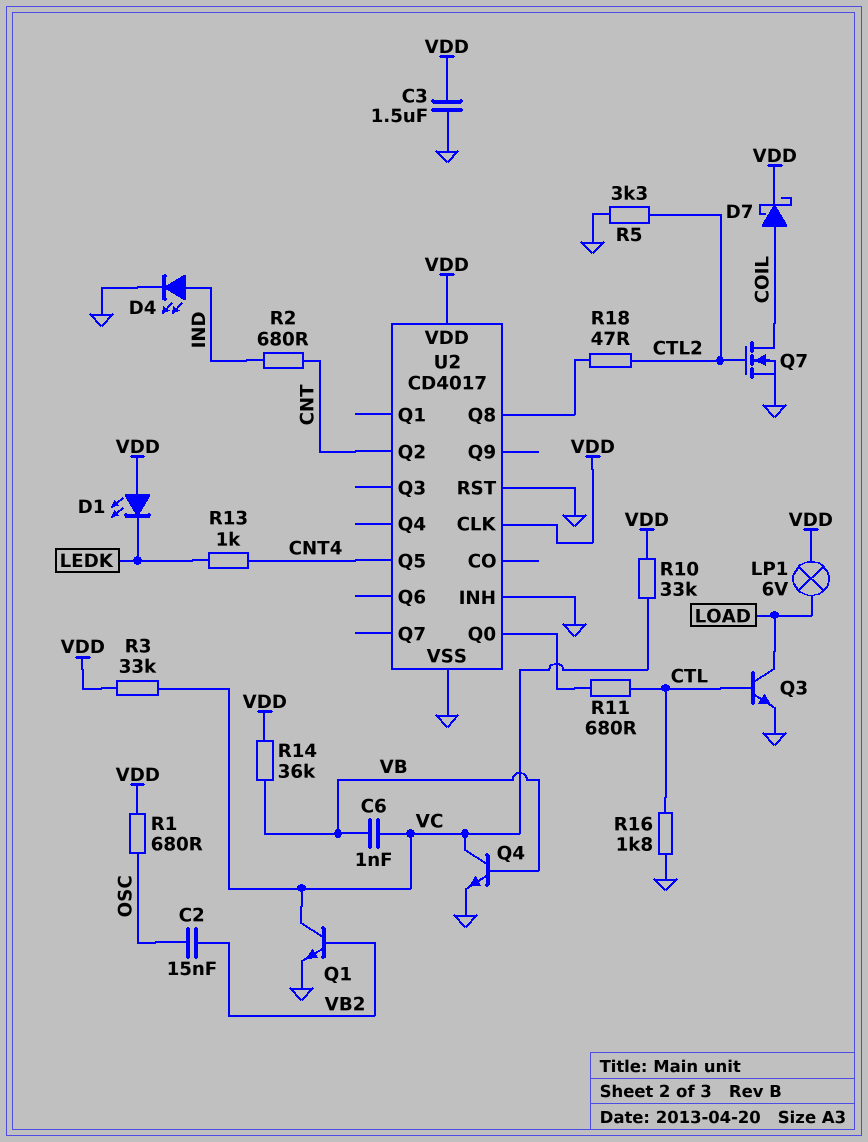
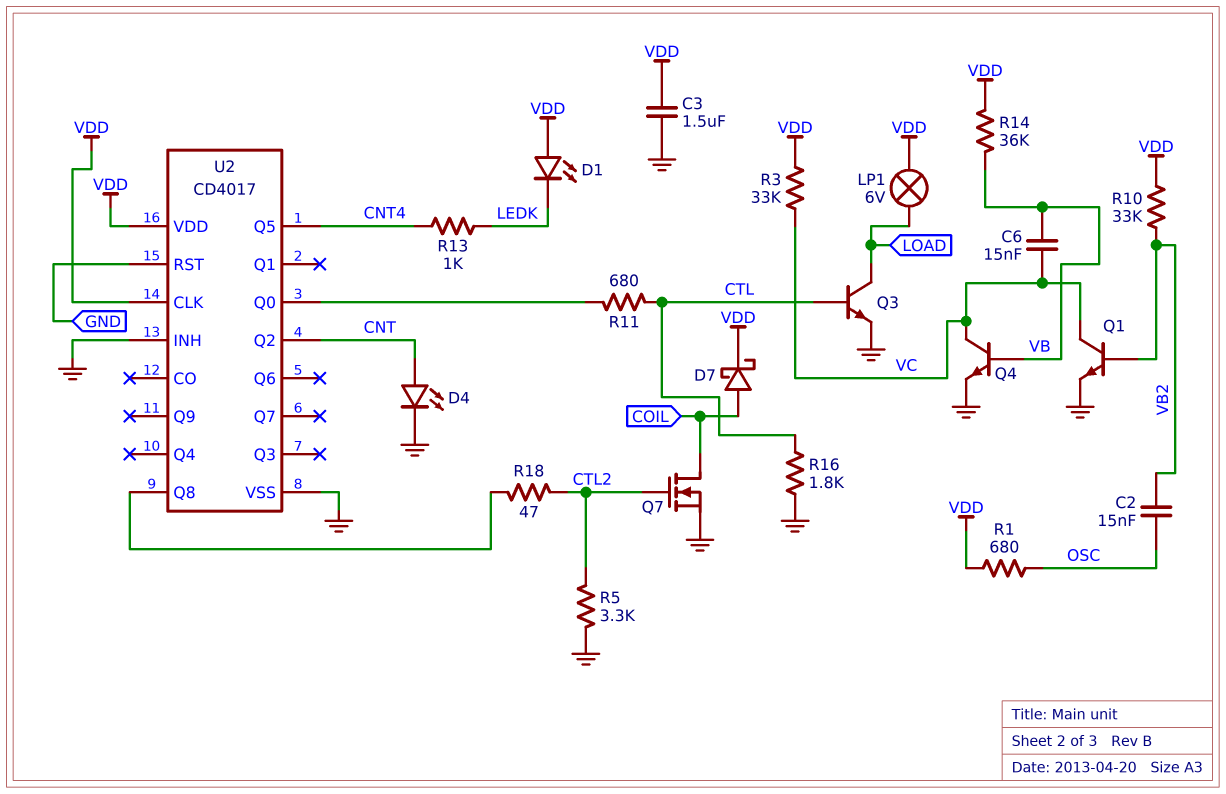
C6: 1nF (VB, VC) -> 15nF (VB, VC)
D4: LED (A IND, K GND) -> LED (A CNT, K GND)
R2: 680 (CNT, IND) -> none
R10: 33k (VC, VDD) -> 33k (VB2, VDD)

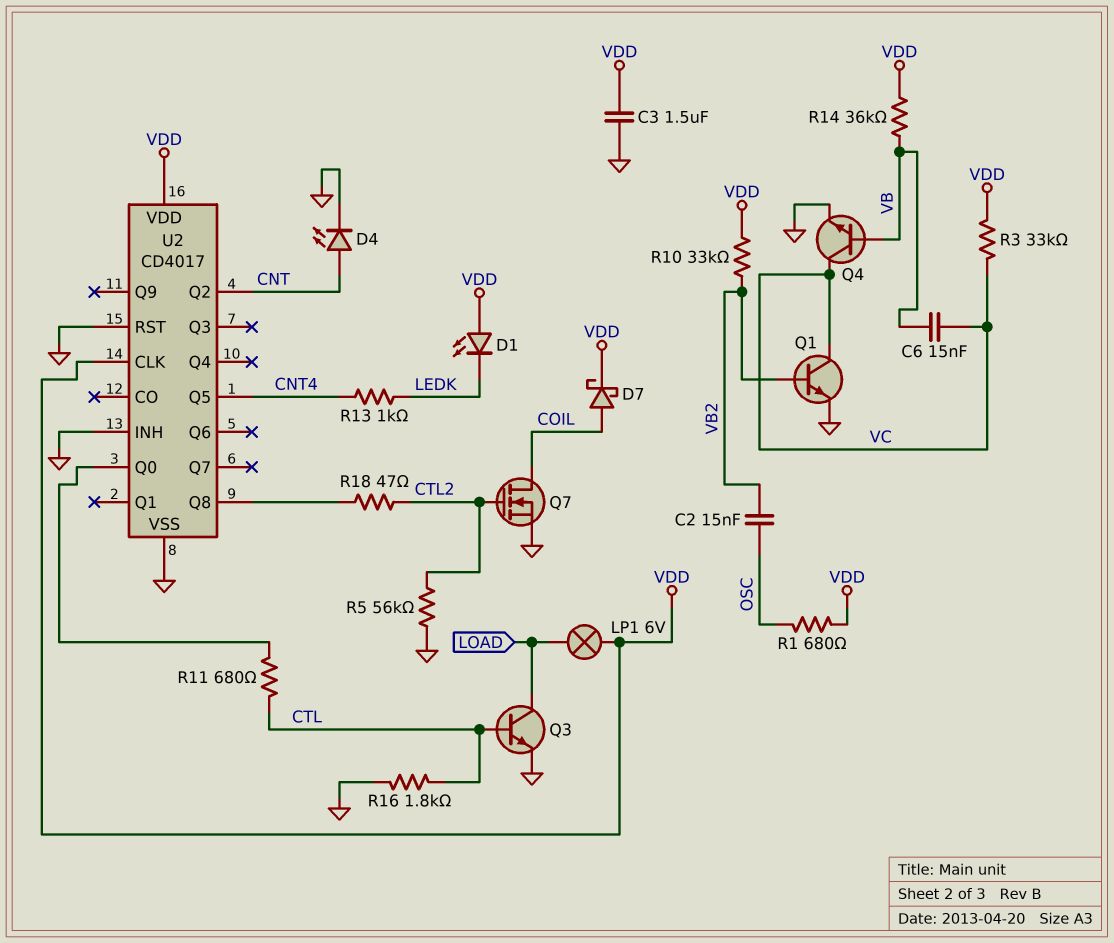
R5: 3.3k (CTL2, GND) -> 56k (CTL2, GND)

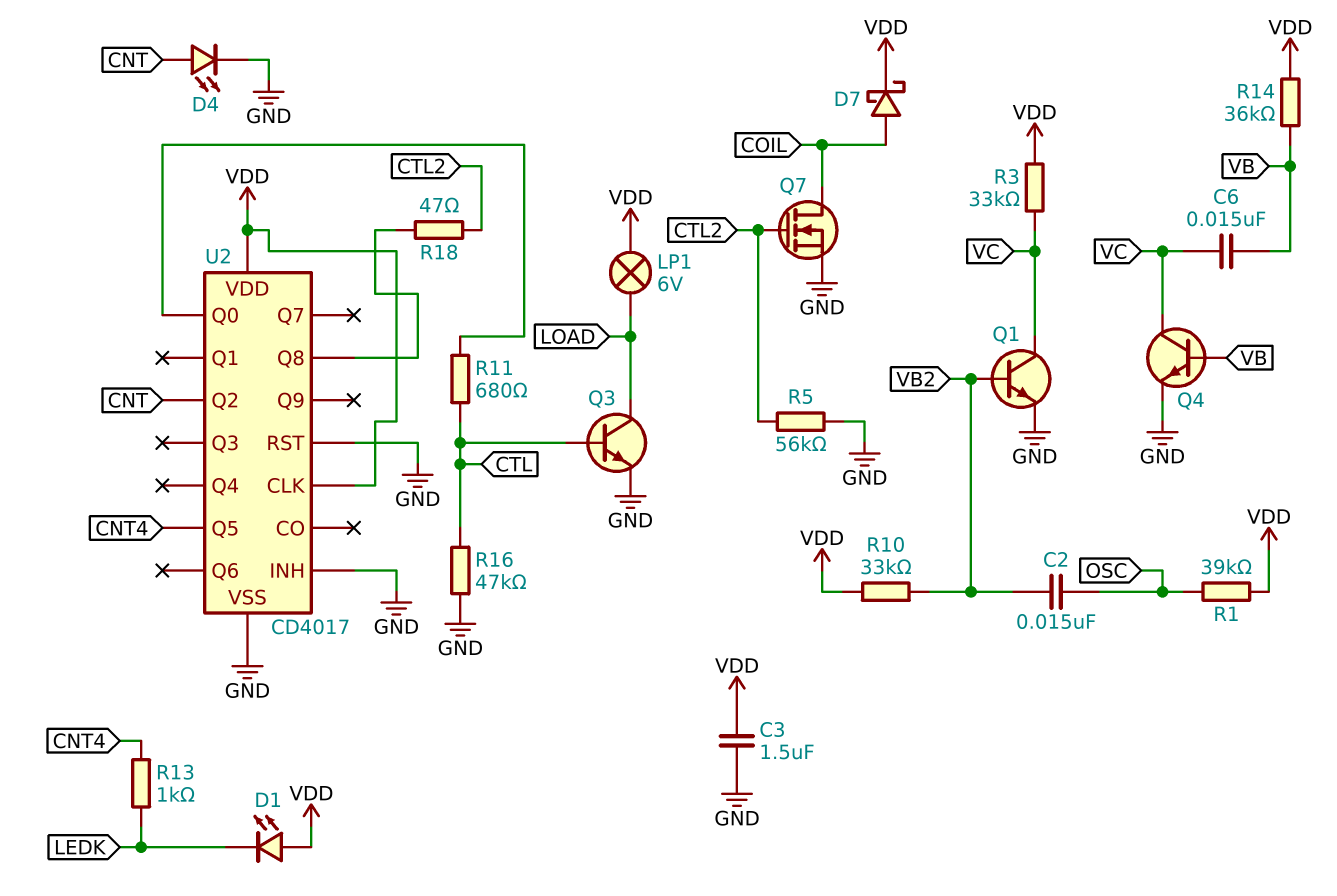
R1: 680 (OSC, VDD) -> 39k (OSC, VDD)
R16: 1.8k (CTL, GND) -> 47k (CTL, GND)

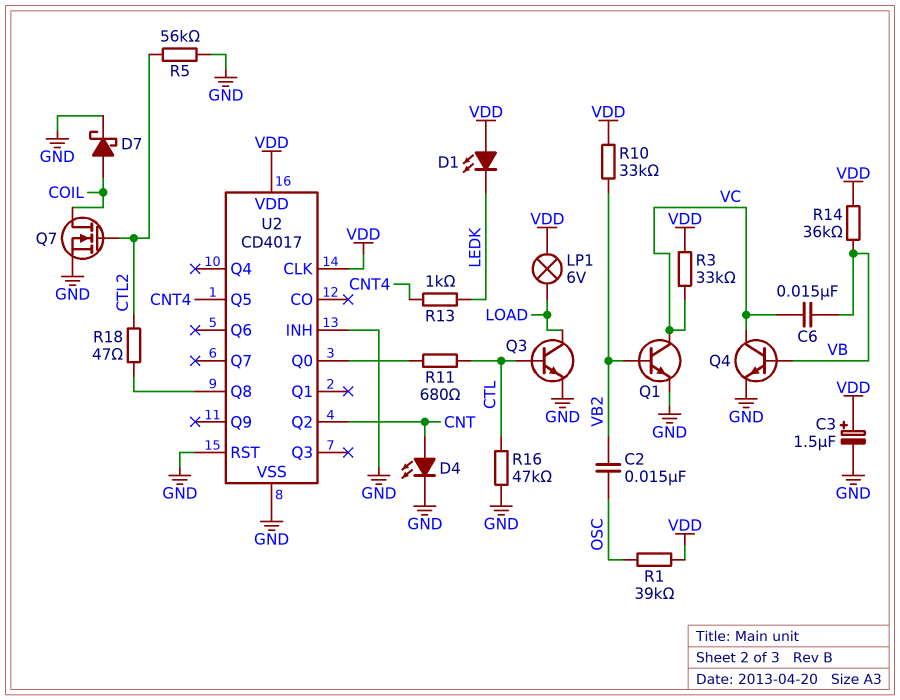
C3: 1.5uF (GND, VDD) -> 1.5uF (plus VDD, minus GND)
D7: schottky (A COIL, K VDD) -> schottky (A COIL, K GND)

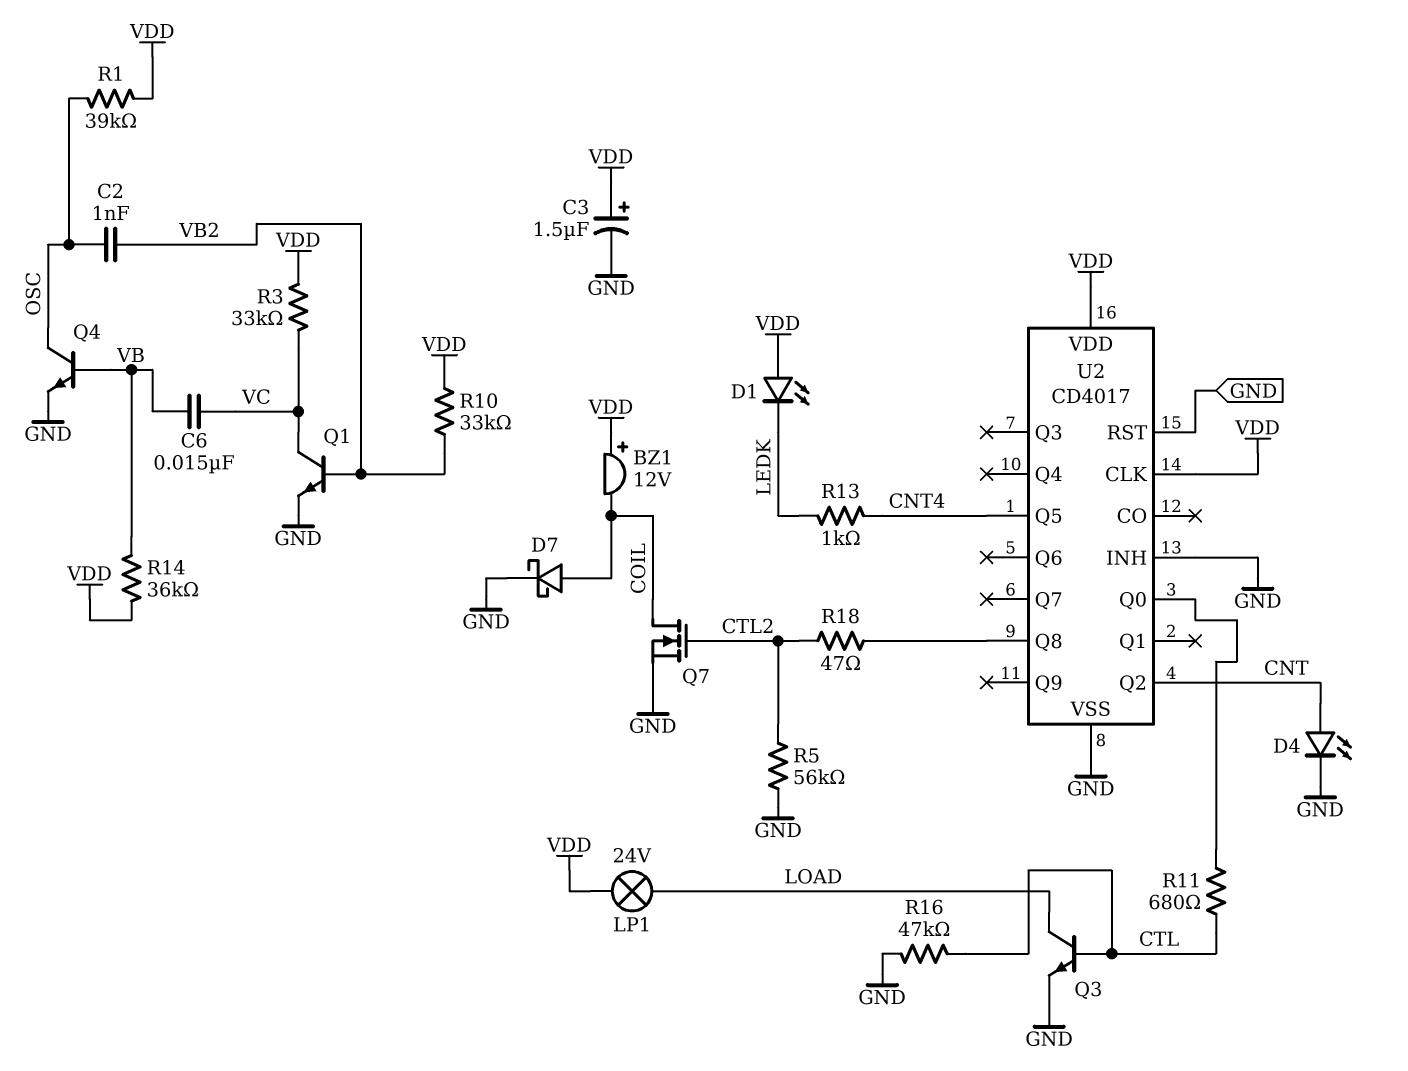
BZ1: none -> buzzer 12V (plus VDD, minus COIL)
C2: 15nF (OSC, VB2) -> 1nF (OSC, VB2)
LP1: lamp 6V (LOAD, VDD) -> lamp 24V (LOAD, VDD)
Q4: NPN (B VB, C VC, E GND) -> NPN (B VB, C OSC, E GND)

